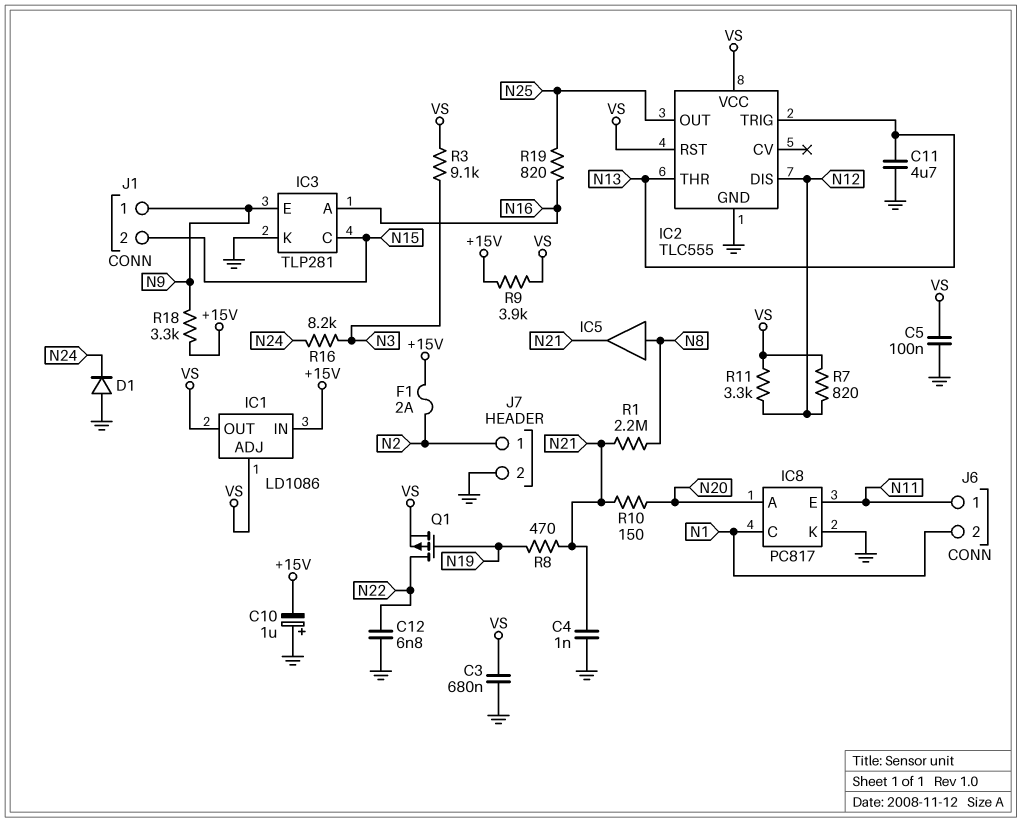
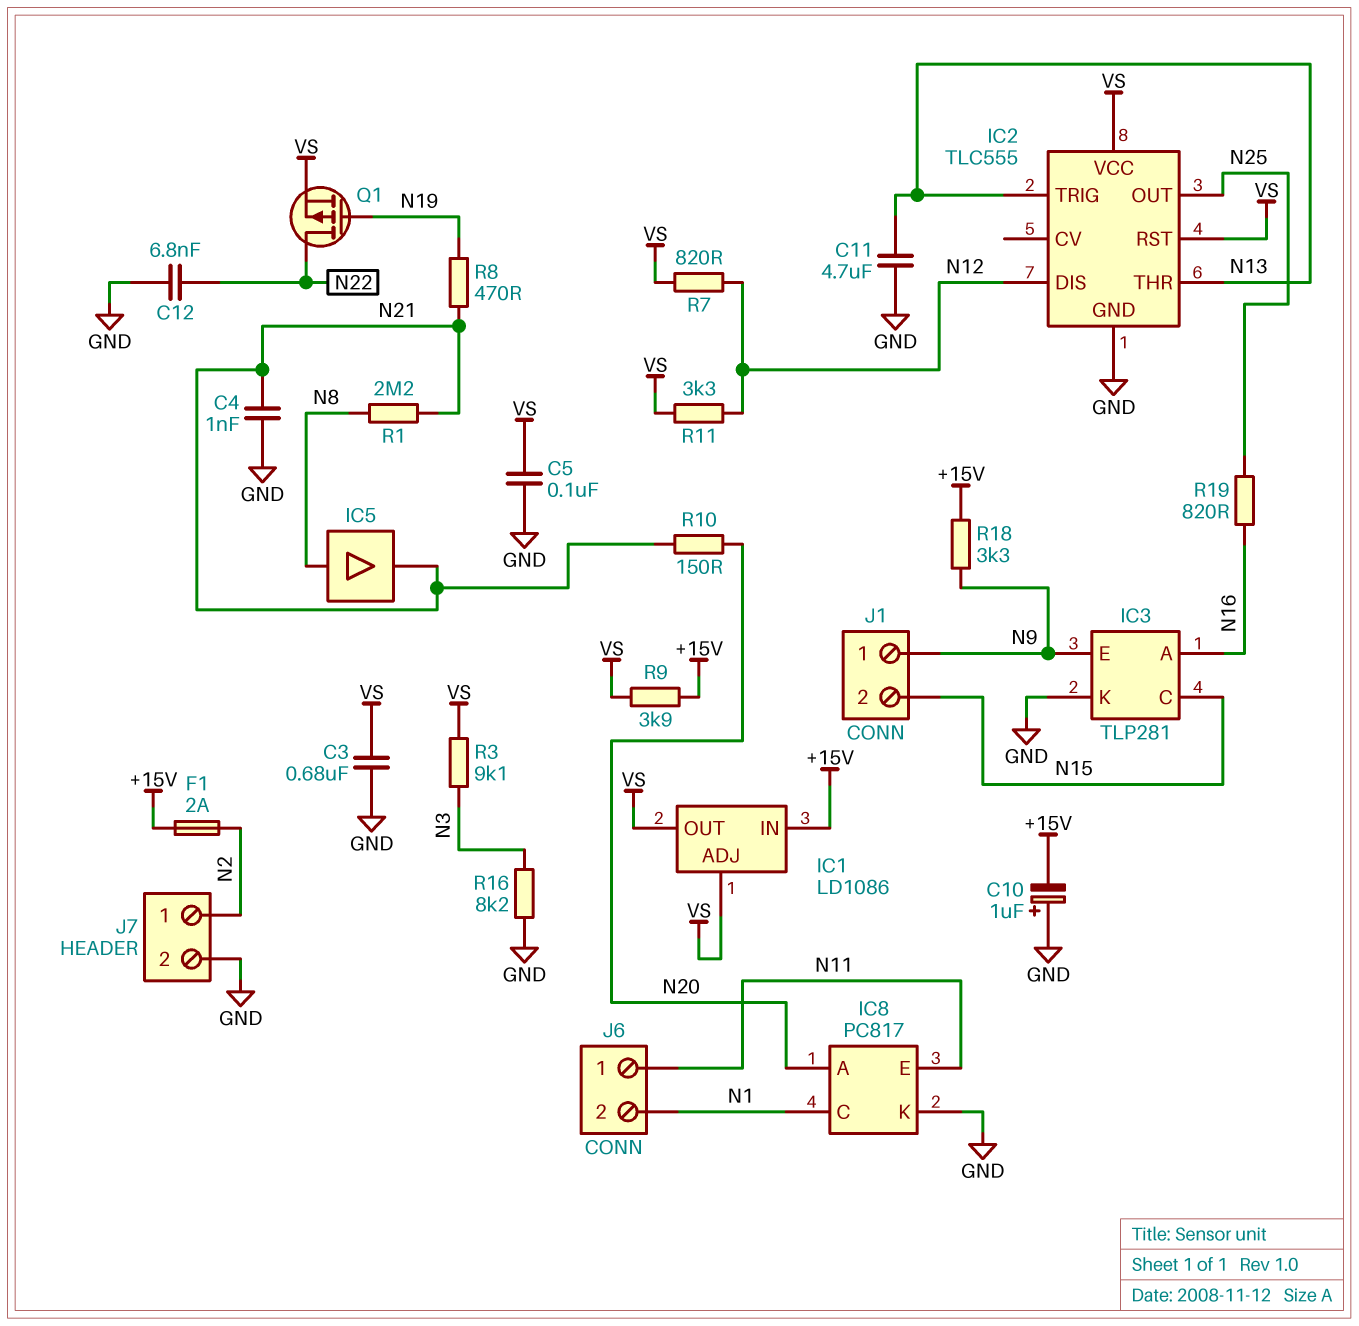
D1: diode (A GND, K N24) -> none
R16: 8.2k (N3, N24) -> 8.2k (GND, N3)

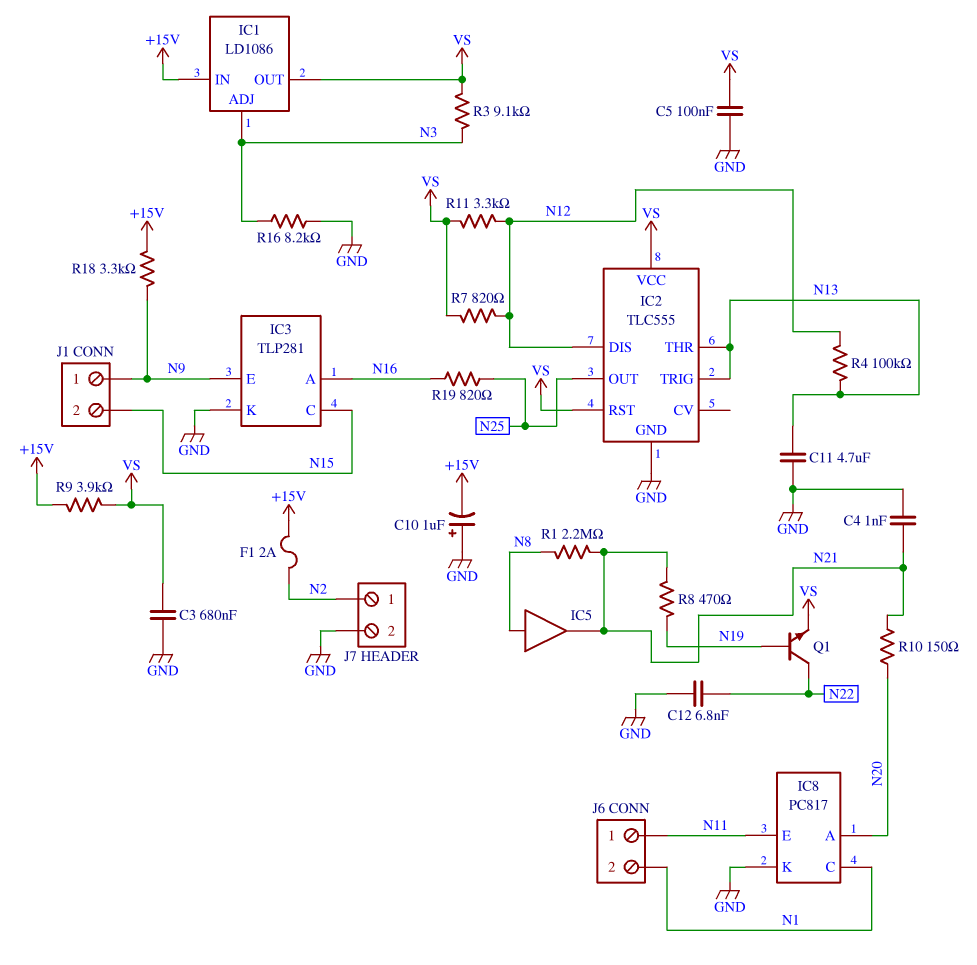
IC1 pin ADJ: VS -> N3
Q1: PMOS (G N19, D N22, S VS) -> NPN (B N19, C N22, E VS)
R4: none -> 100k (N12, N13)

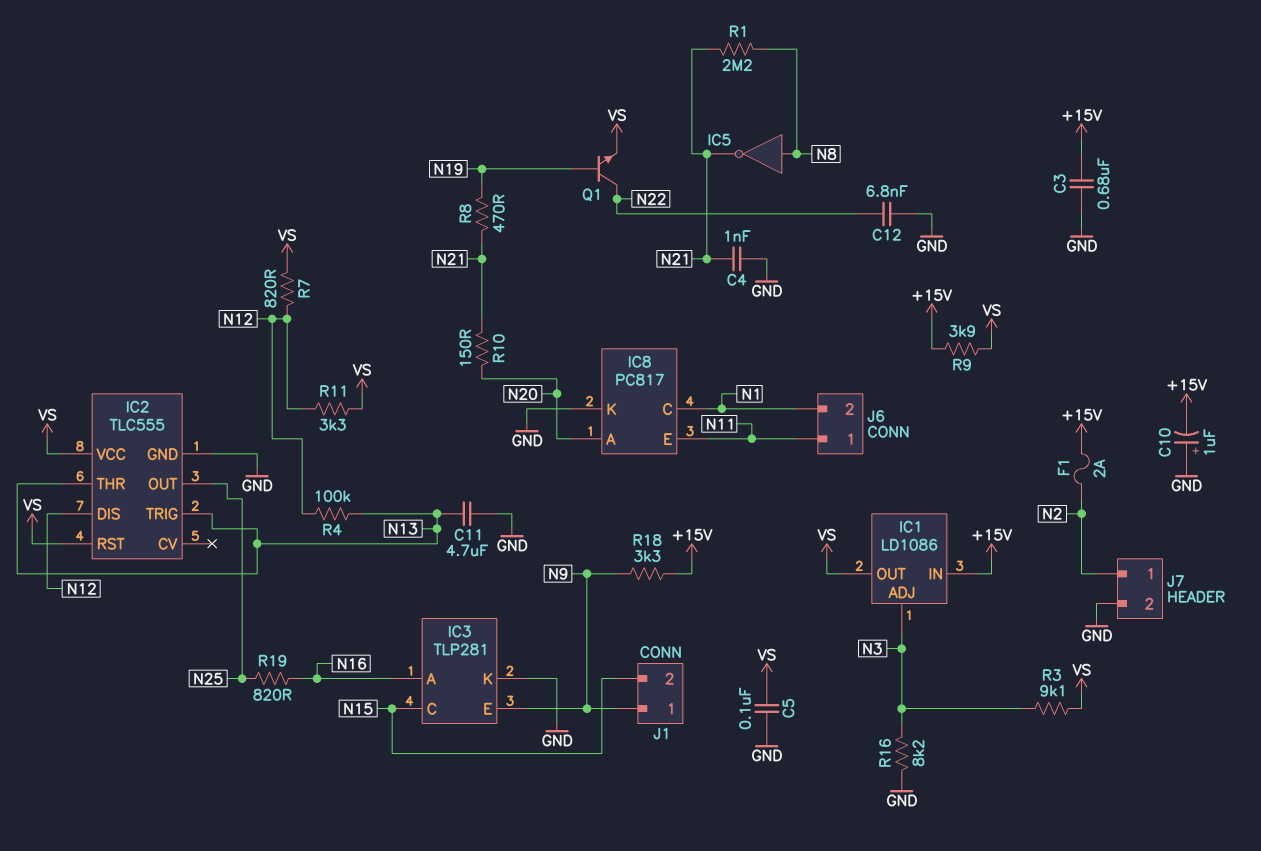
C3: 680nF (GND, VS) -> 680nF (+15V, GND)
IC5: buffer (in N8, out N21) -> NOT (in N8, out N21)

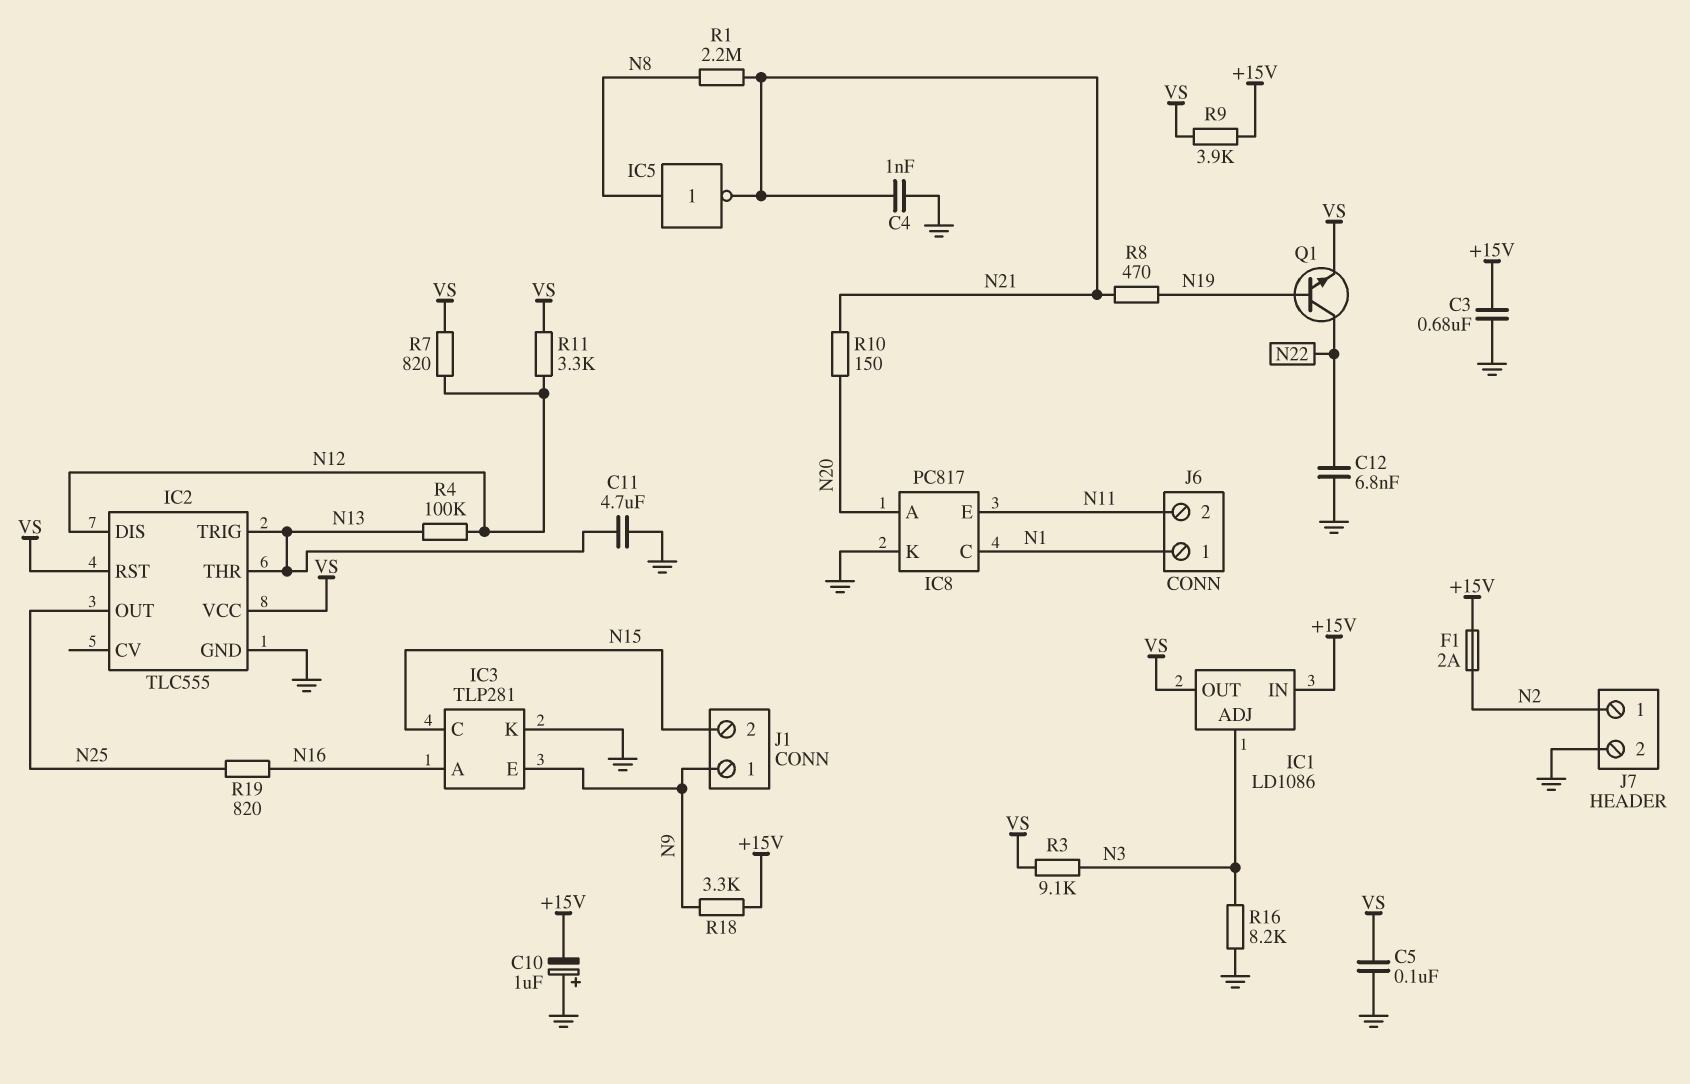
J6 pin 1: N11 -> N1
J6 pin 2: N1 -> N11

